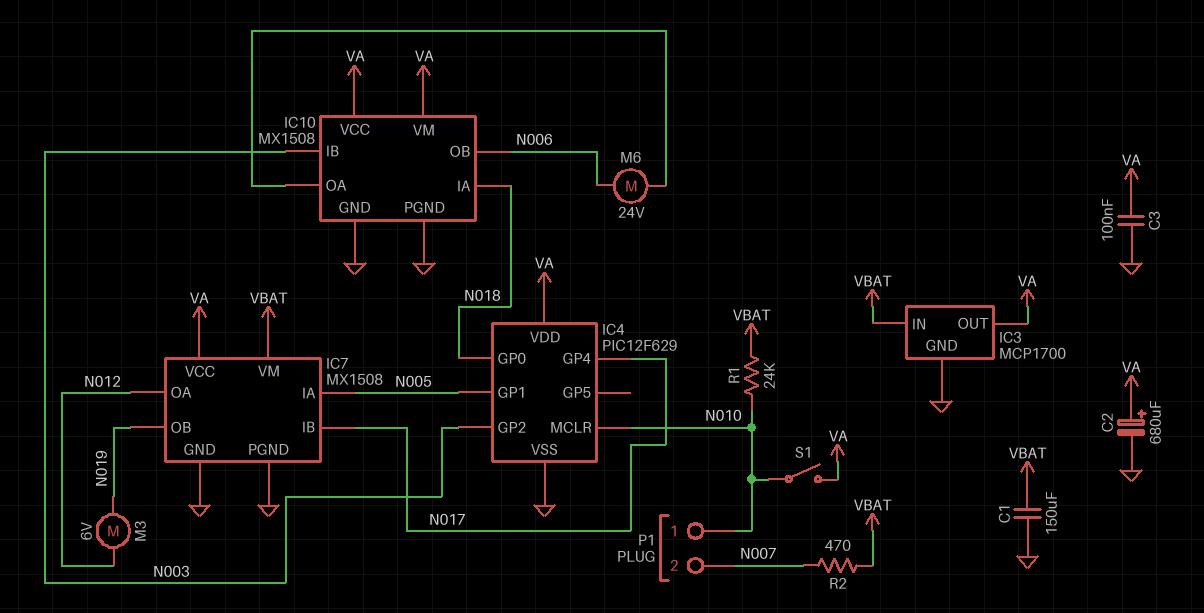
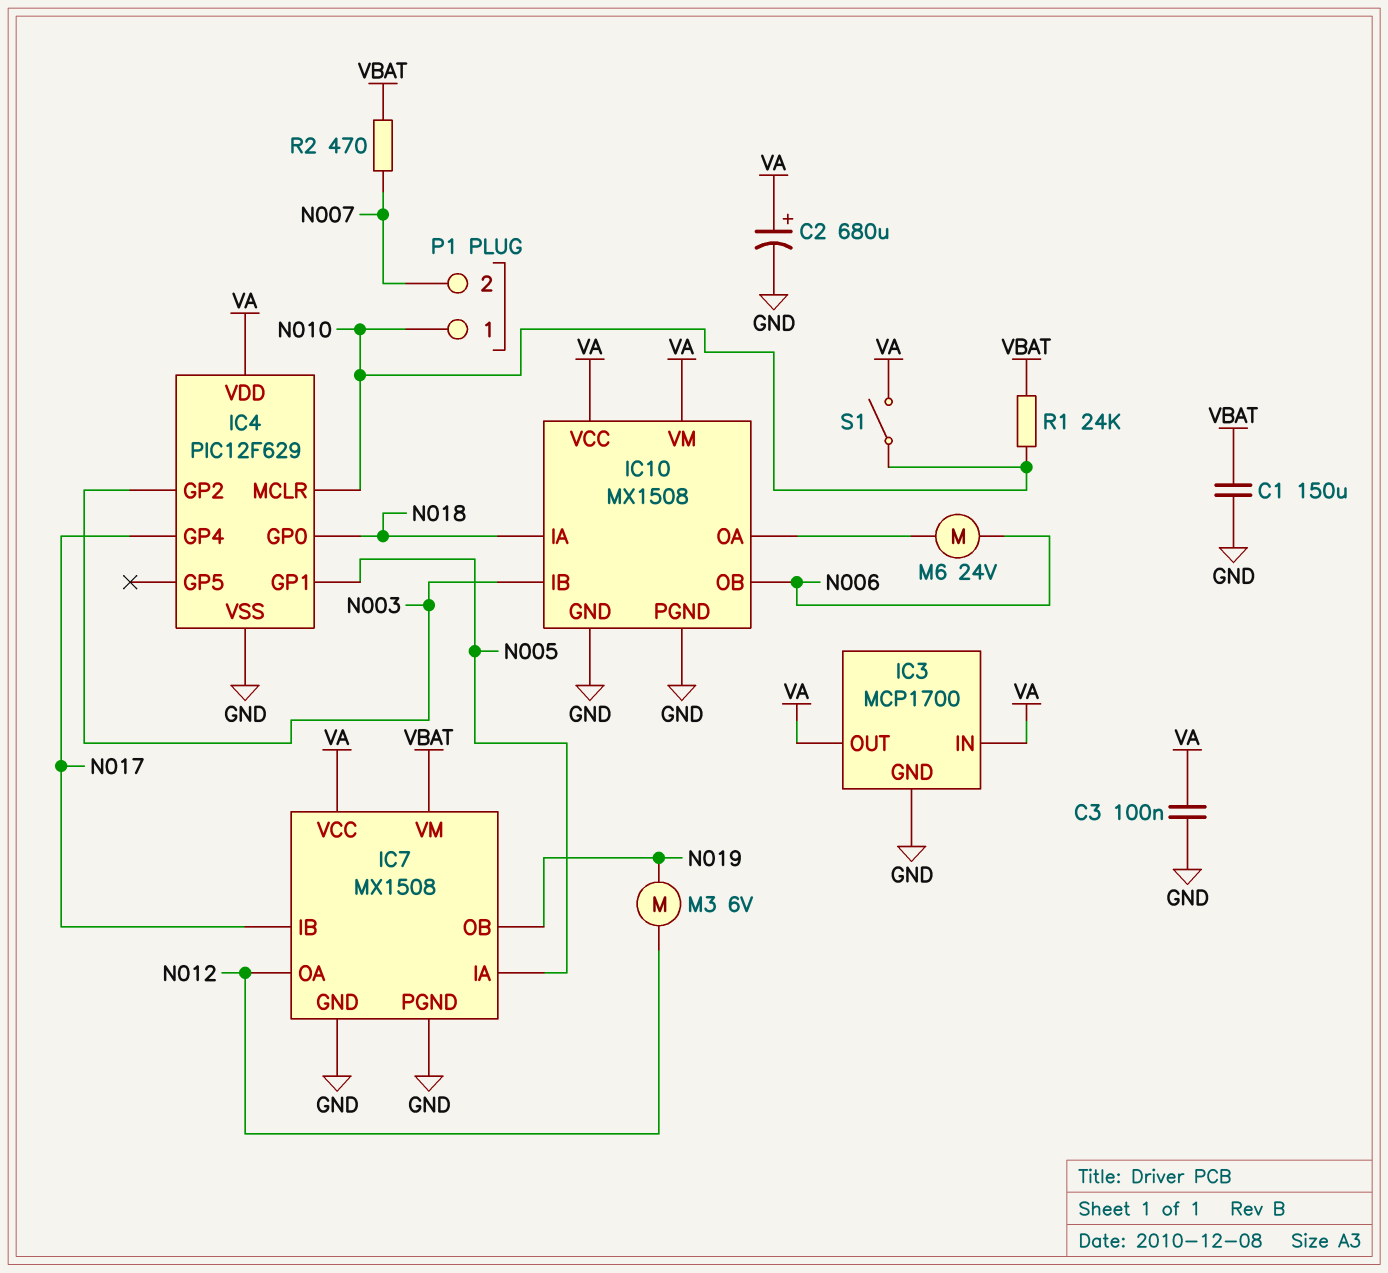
IC3 pin IN: VBAT -> VA

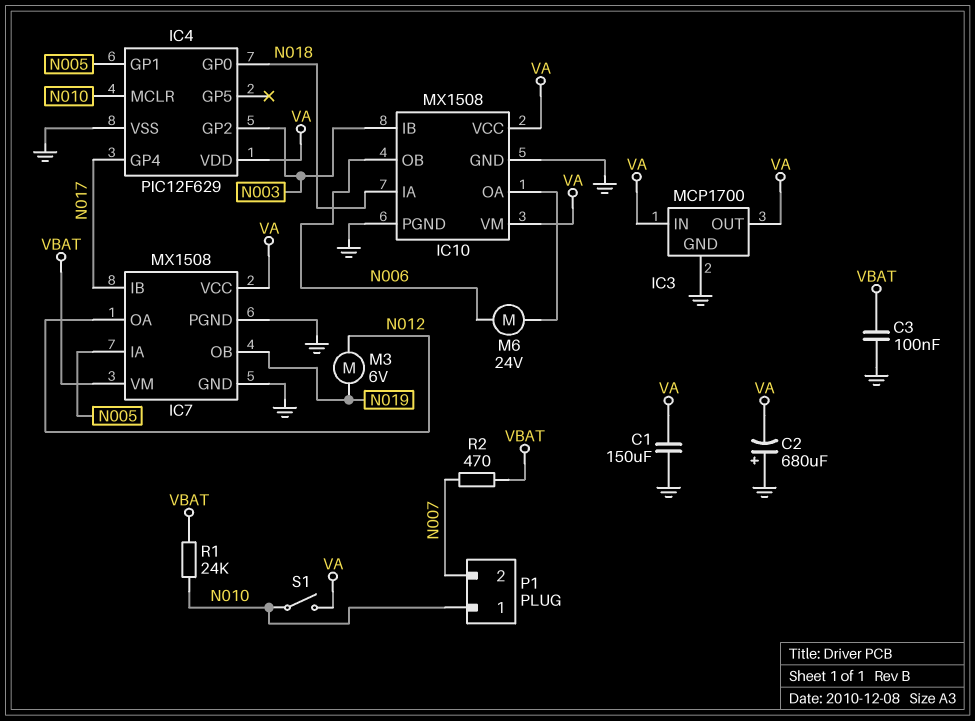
C1: 150uF (GND, VBAT) -> 150uF (GND, VA)
C2: 680uF (plus VA, minus GND) -> 680uF (plus GND, minus VA)
C3: 100nF (GND, VA) -> 100nF (GND, VBAT)

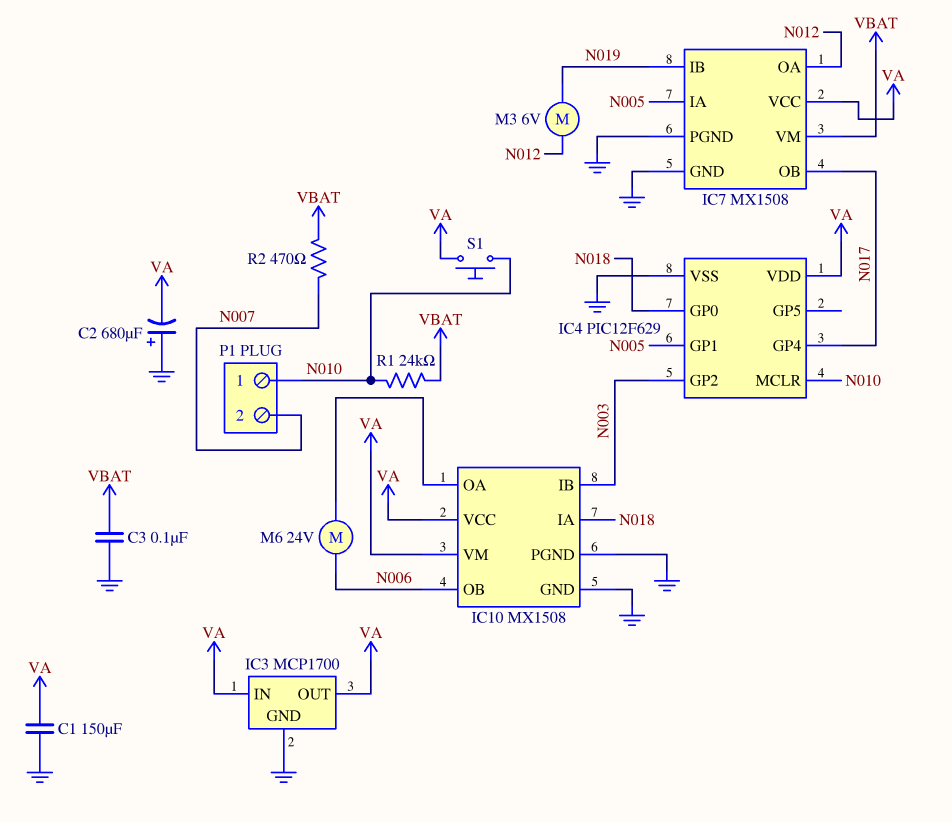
IC7 pin IB: N017 -> N019
IC7 pin OB: N019 -> N017
S1: switch (N010, VA) -> button (N010, VA)

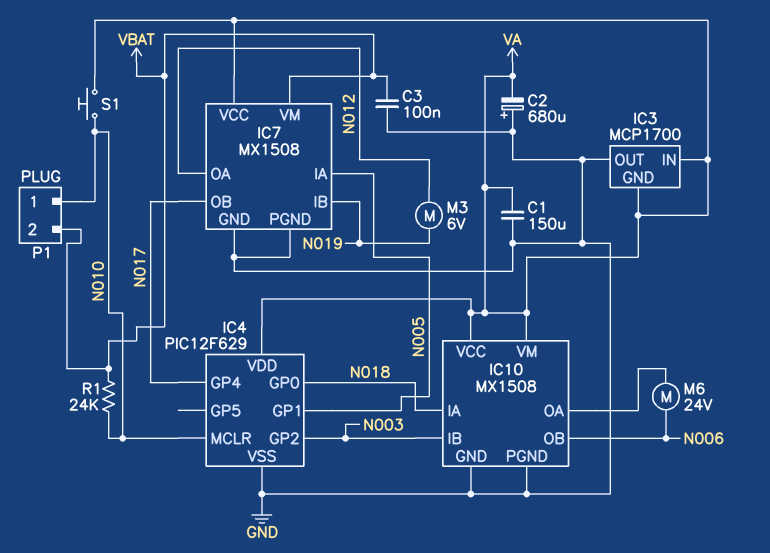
IC3 pin GND: GND -> VA
IC3 pin OUT: VA -> GND
P1 pin 2: N007 -> VBAT
R2: 470 (N007, VBAT) -> none

